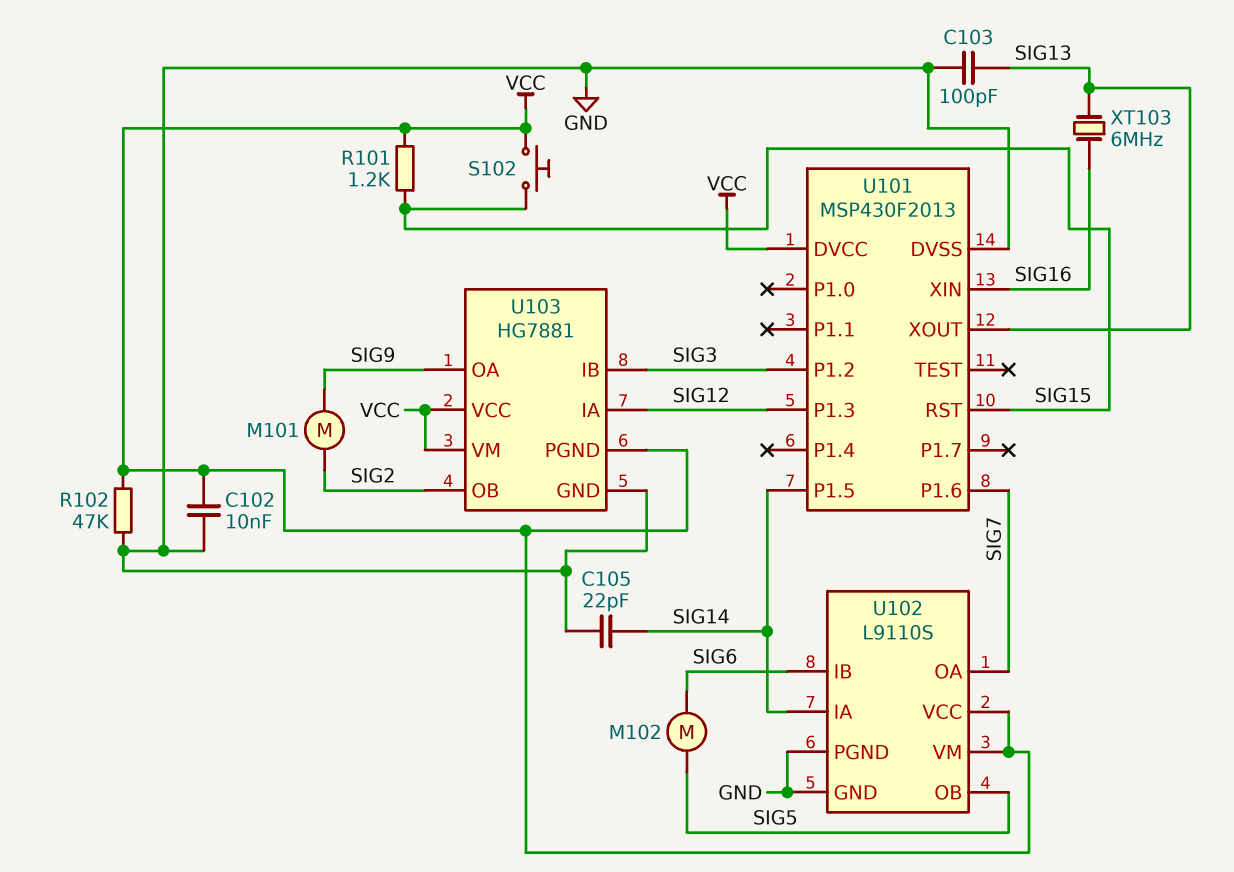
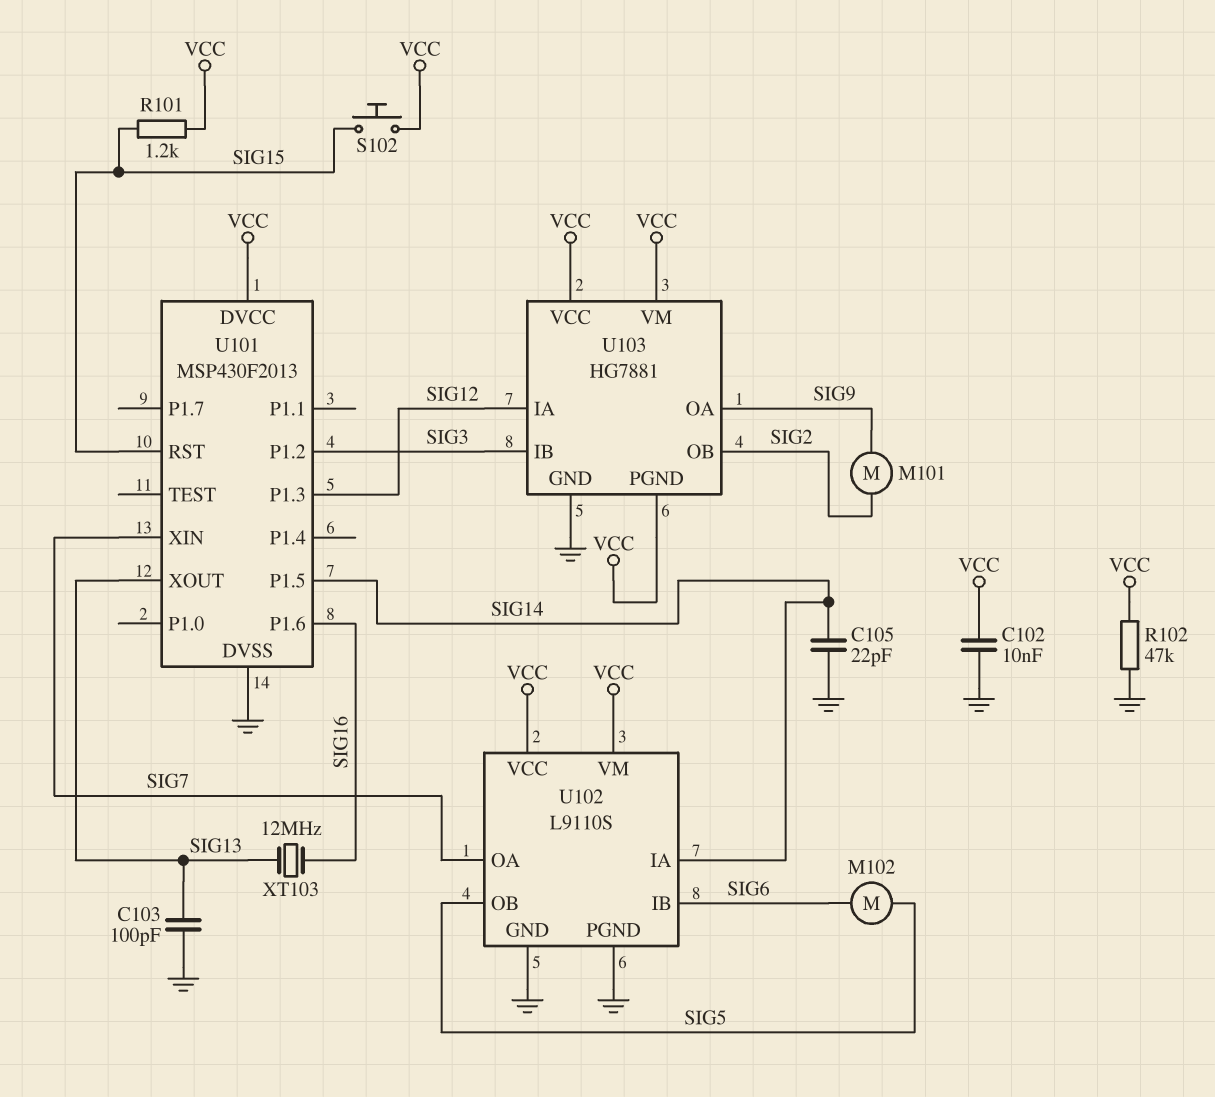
U101 pin P1.6: SIG7 -> SIG16
U101 pin XIN: SIG16 -> SIG7
XT103: 6MHz (SIG13, SIG16) -> 12MHz (SIG13, SIG16)

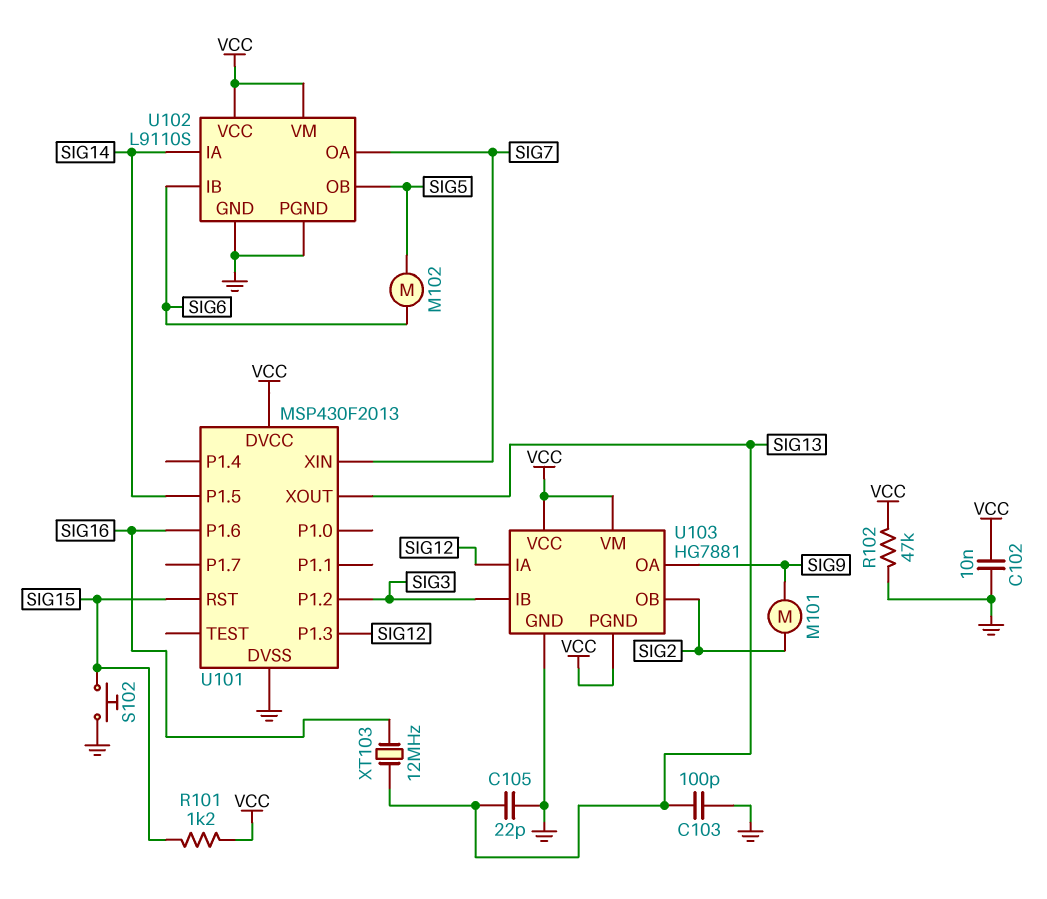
C105: 22pF (GND, SIG14) -> 22pF (GND, SIG13)
S102: button (SIG15, VCC) -> button (GND, SIG15)

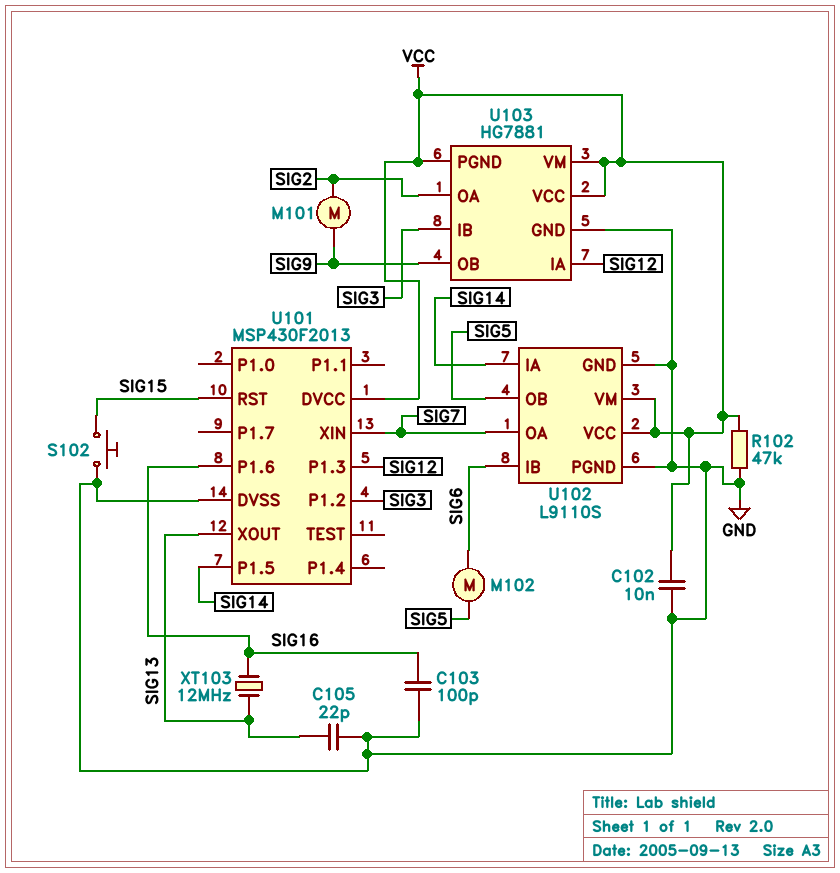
C103: 100pF (GND, SIG13) -> 100pF (GND, SIG16)
R101: 1.2k (SIG15, VCC) -> none
U103 pin OA: SIG9 -> SIG2
U103 pin OB: SIG2 -> SIG9

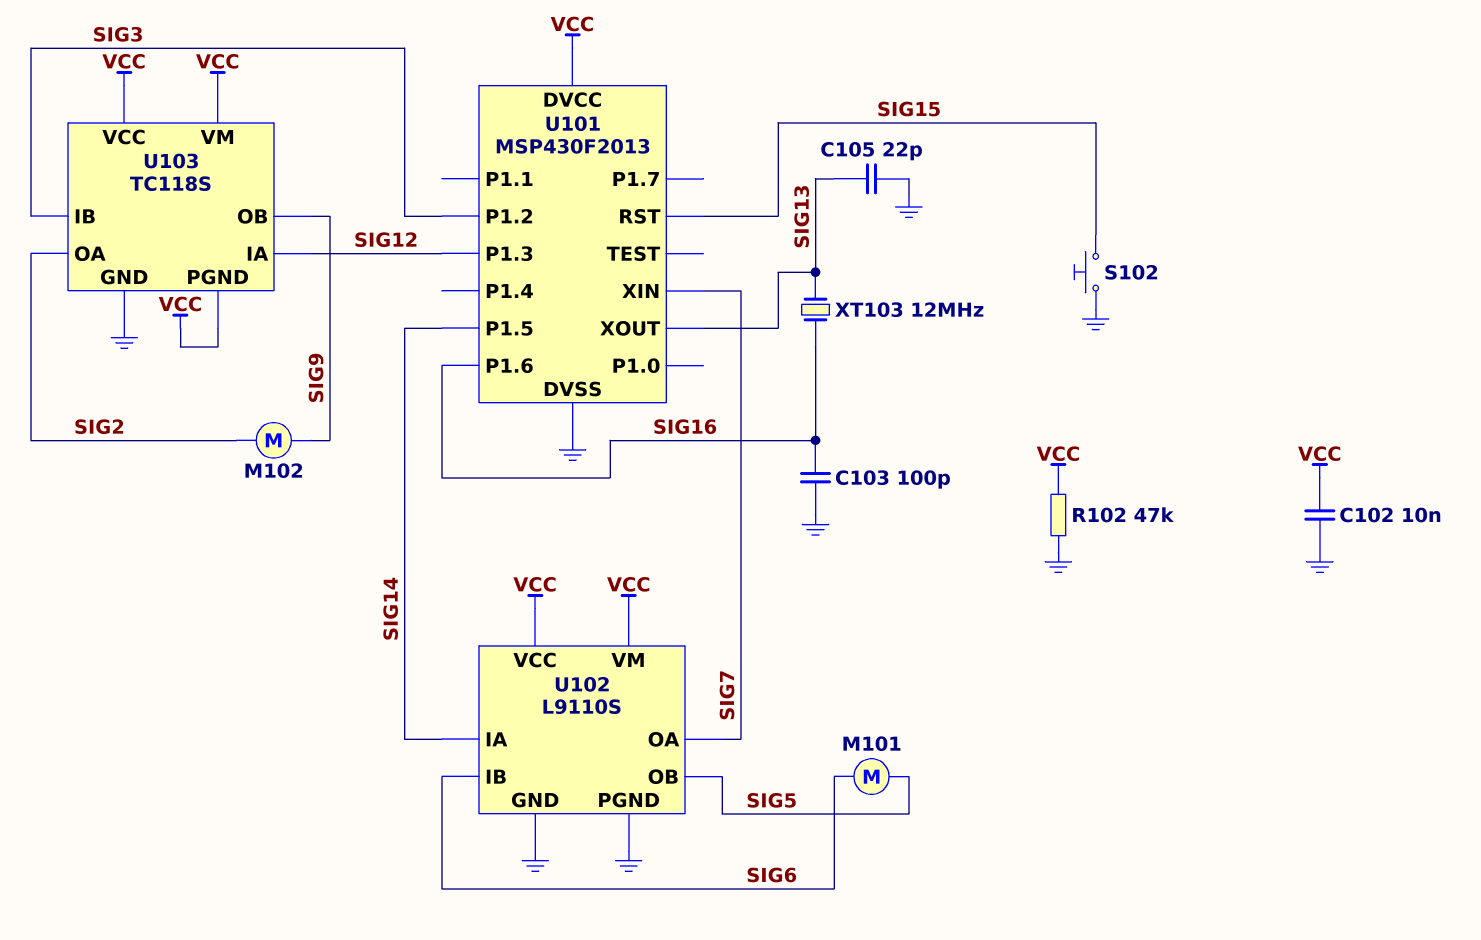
M101: motor (SIG2, SIG9) -> motor (SIG5, SIG6)
M102: motor (SIG5, SIG6) -> motor (SIG2, SIG9)
U103: HG7881 -> TC118S

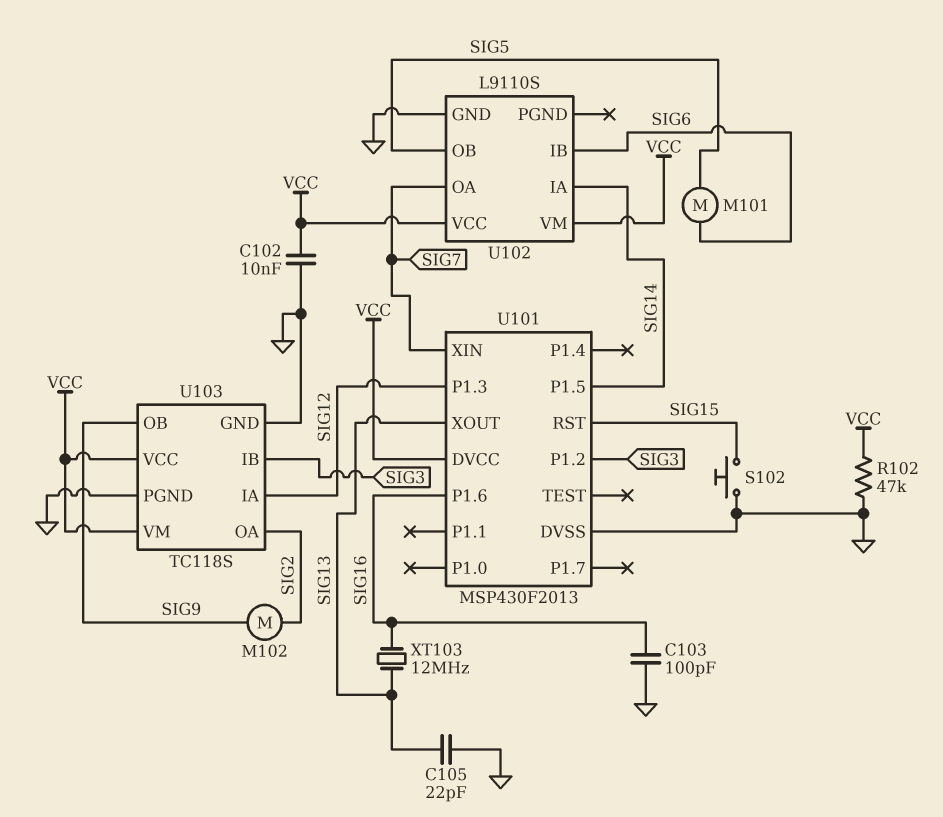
U102 pin PGND: GND -> none
U103 pin PGND: VCC -> GND

